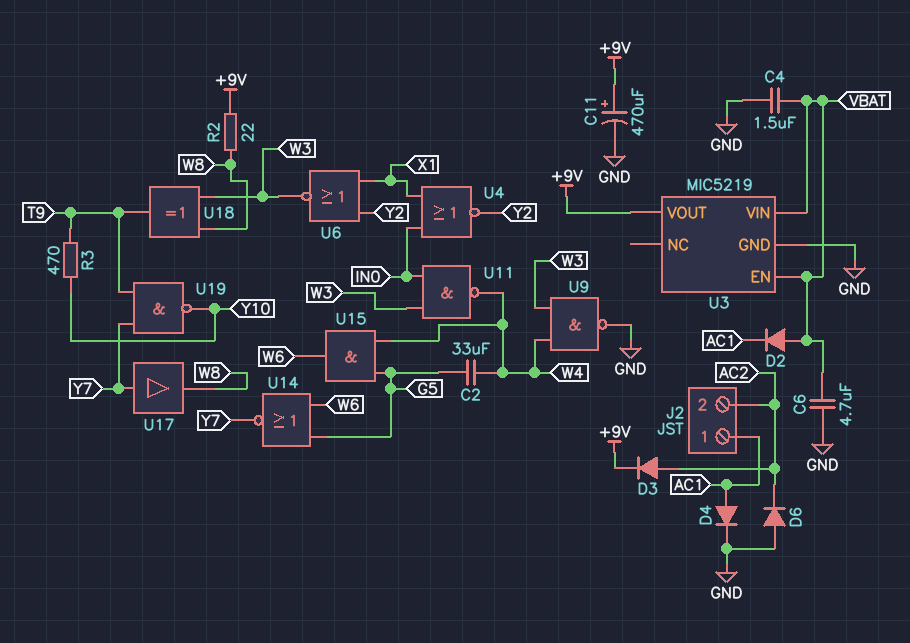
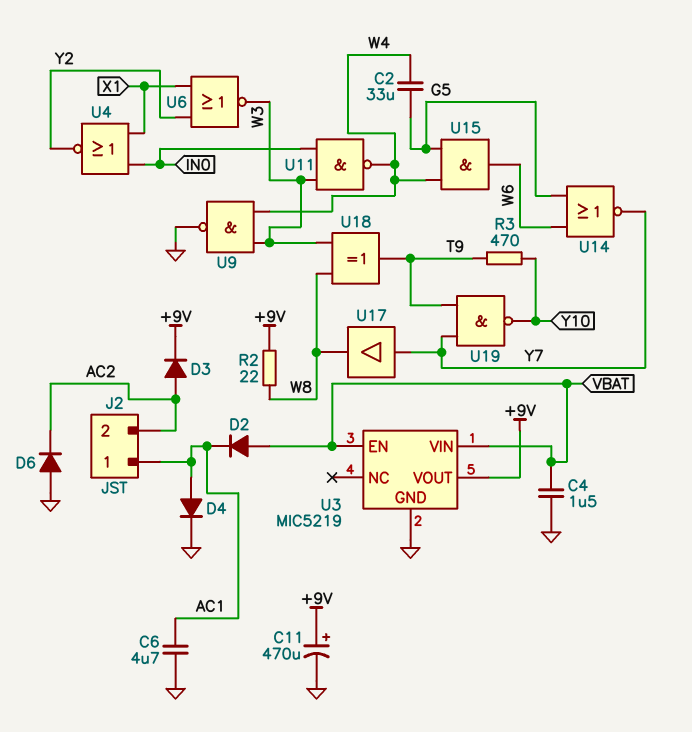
C6: 4.7uF (GND, VBAT) -> 4.7uF (AC1, GND)

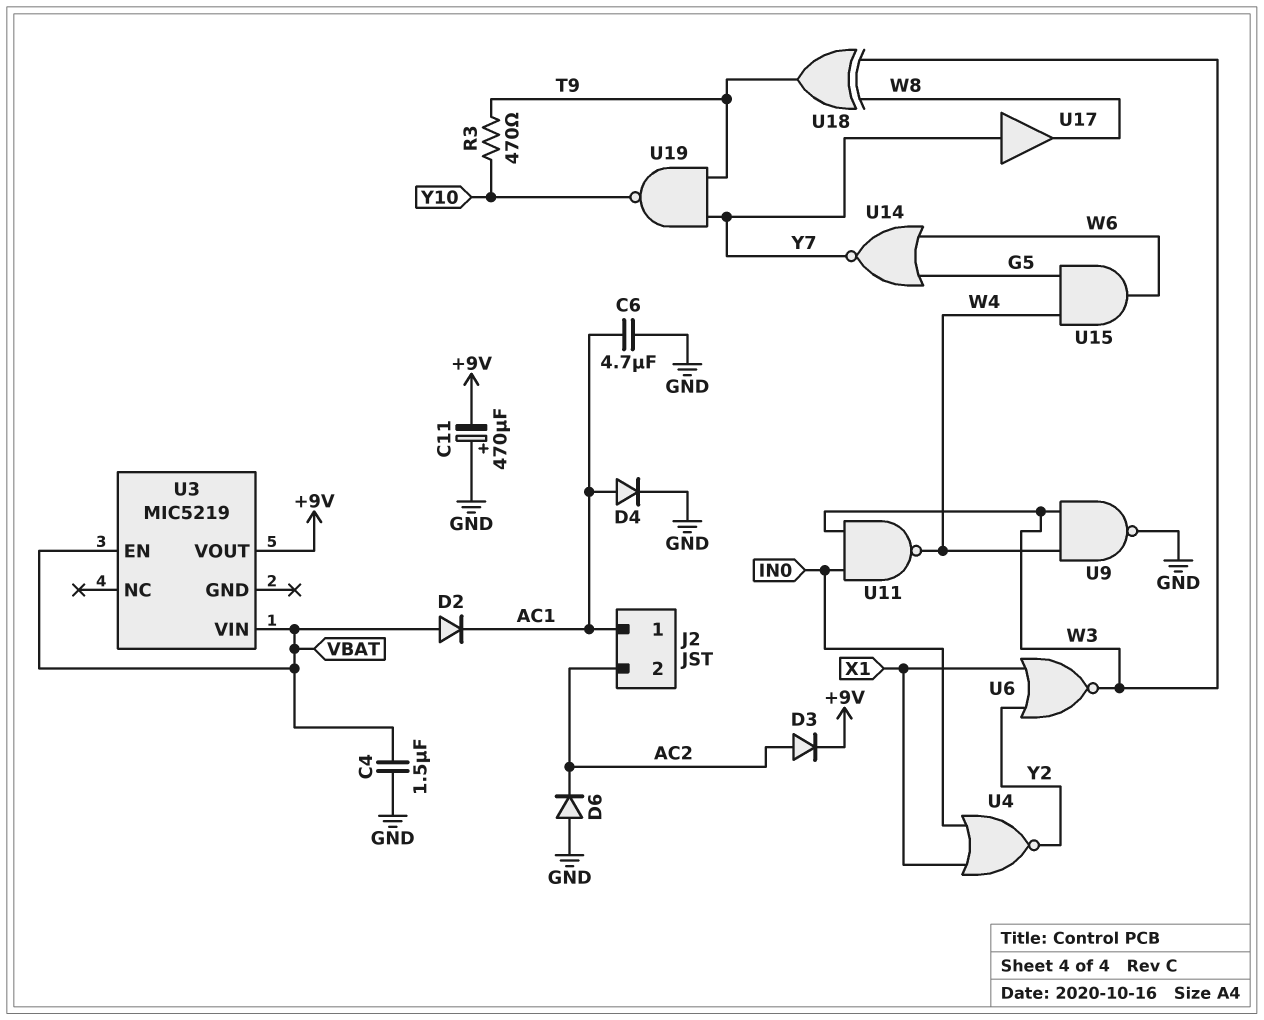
C2: 33uF (G5, W4) -> none
C11: 470uF (plus +9V, minus GND) -> 470uF (plus GND, minus +9V)
R2: 22 (+9V, W8) -> none
U3 pin GND: GND -> none

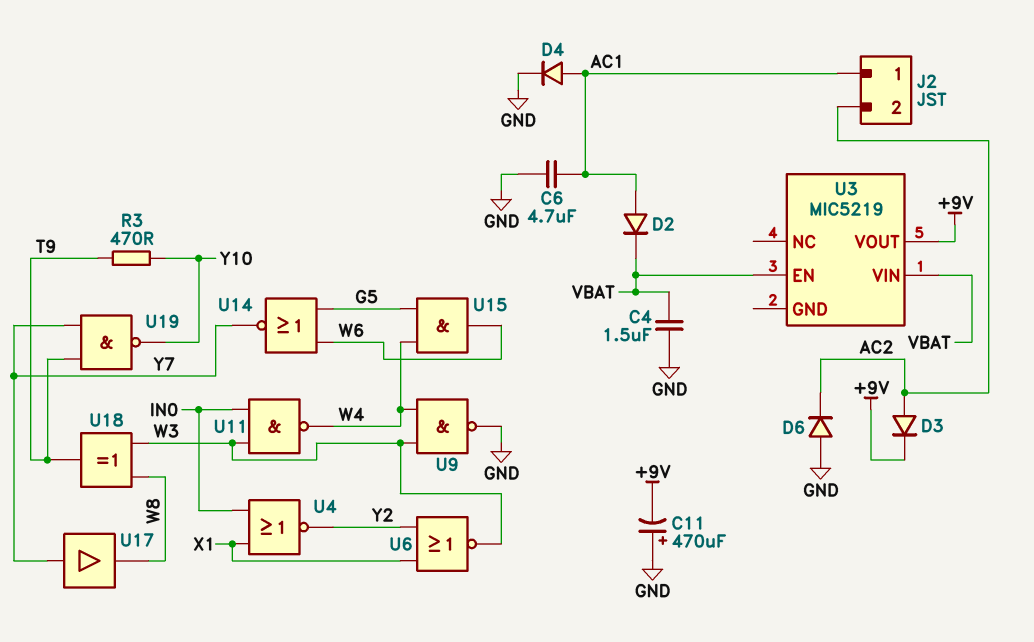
D2: diode (A VBAT, K AC1) -> diode (A AC1, K VBAT)

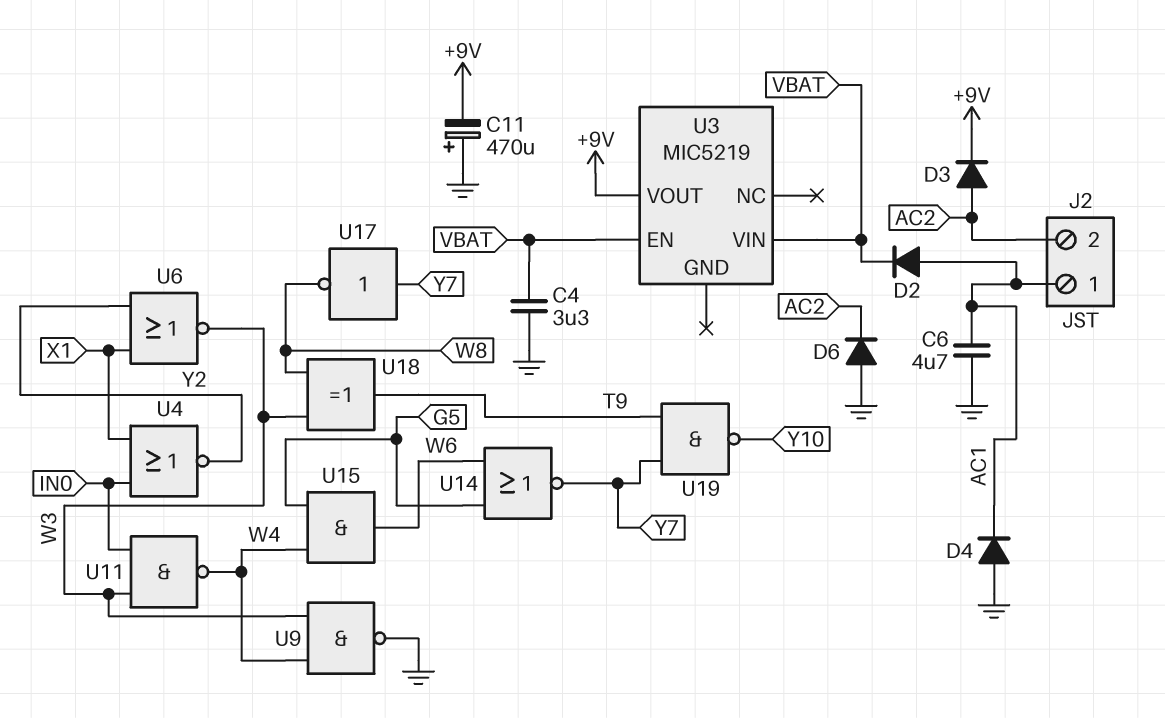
C4: 1.5uF (GND, VBAT) -> 3.3uF (GND, VBAT)
D4: diode (A AC1, K GND) -> diode (A GND, K AC1)
R3: 470 (T9, Y10) -> none
U17: buffer (in Y7, out W8) -> NOT (in Y7, out W8)

